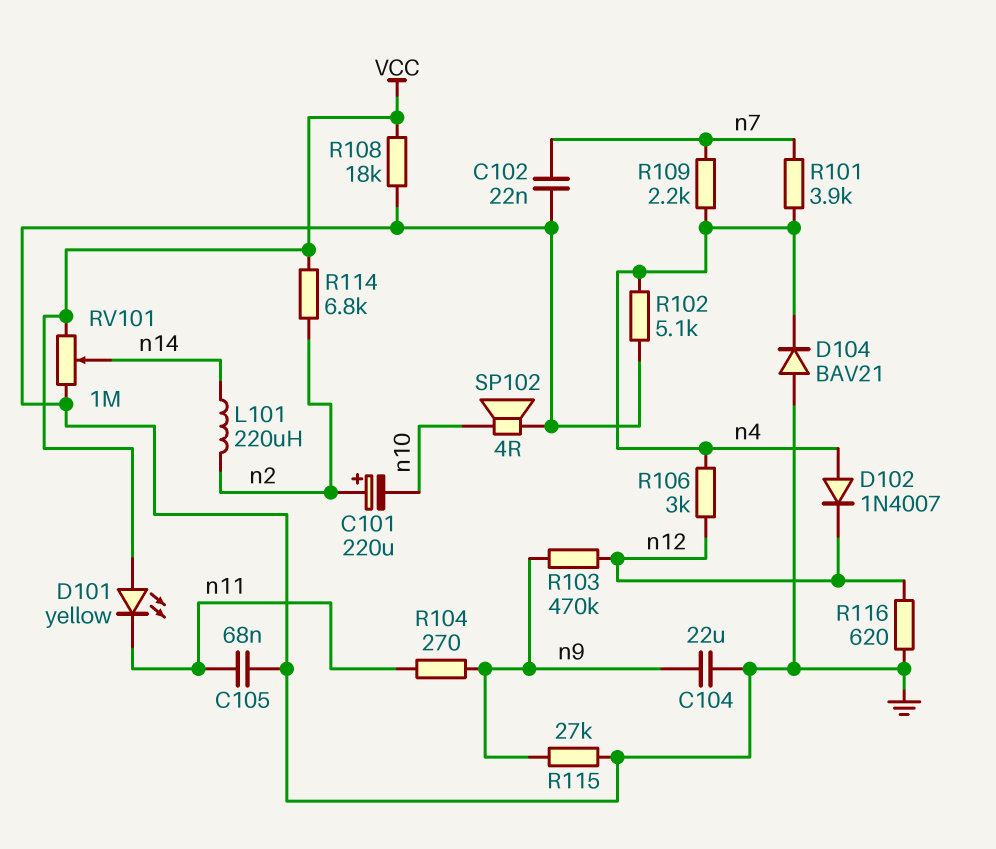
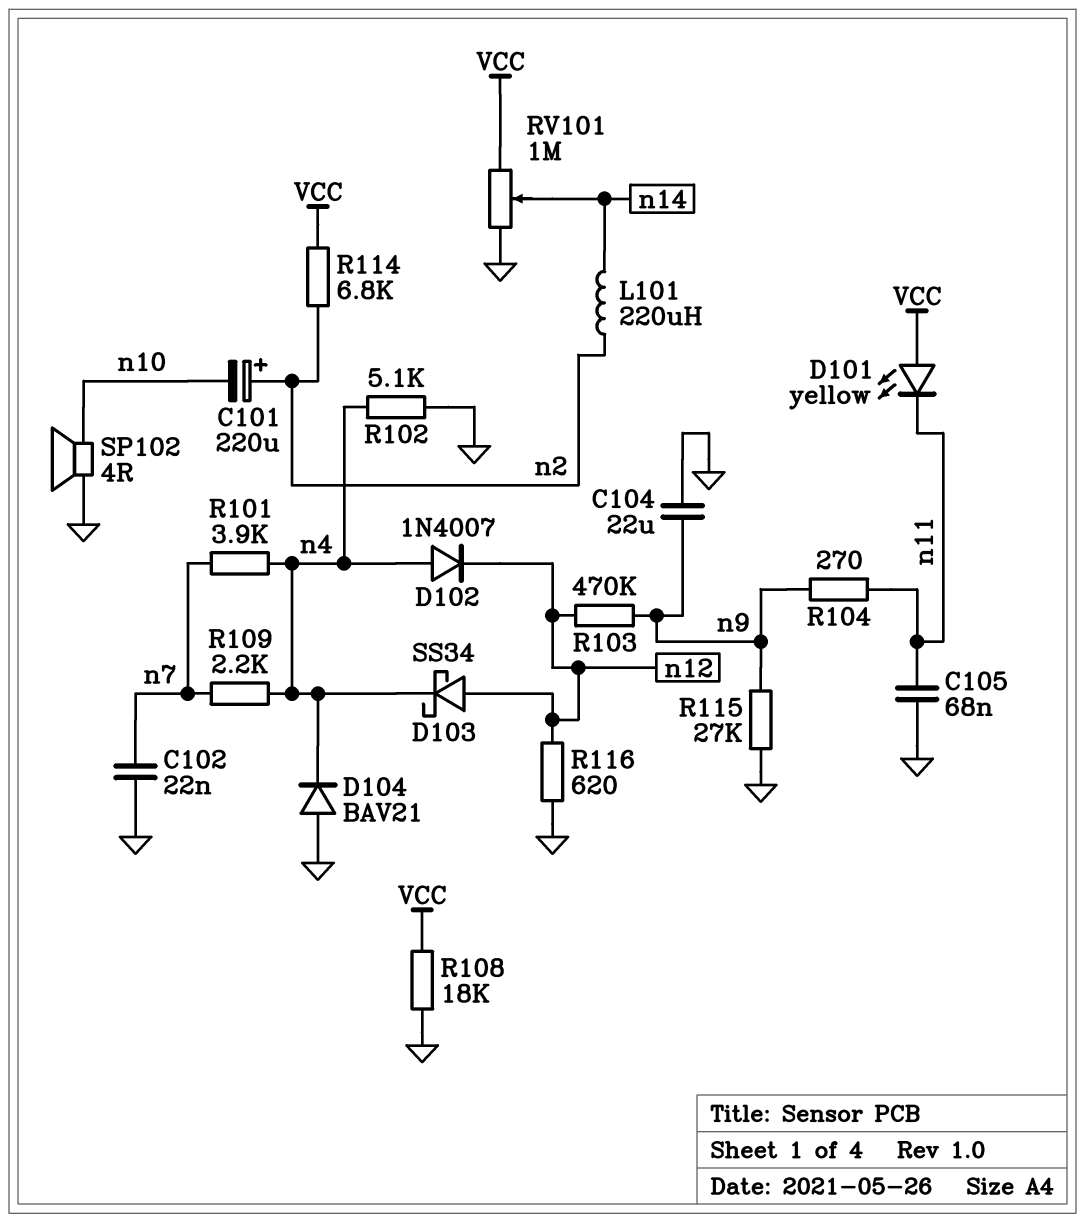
D103: none -> schottky SS34 (A n12, K n4)
R106: 3k (n4, n12) -> none

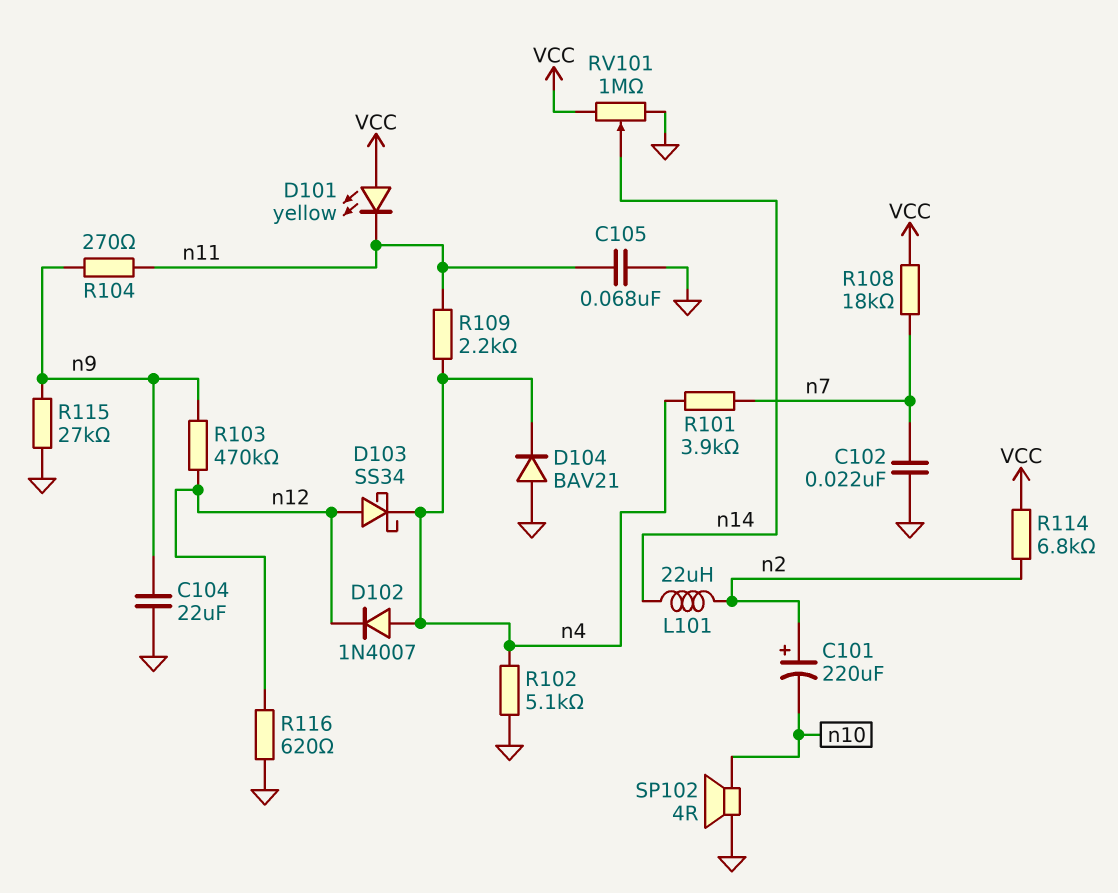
L101: 220uH (n2, n14) -> 22uH (n2, n14)
R108: 18k (GND, VCC) -> 18k (VCC, n7)
R109: 2.2k (n4, n7) -> 2.2k (n4, n11)

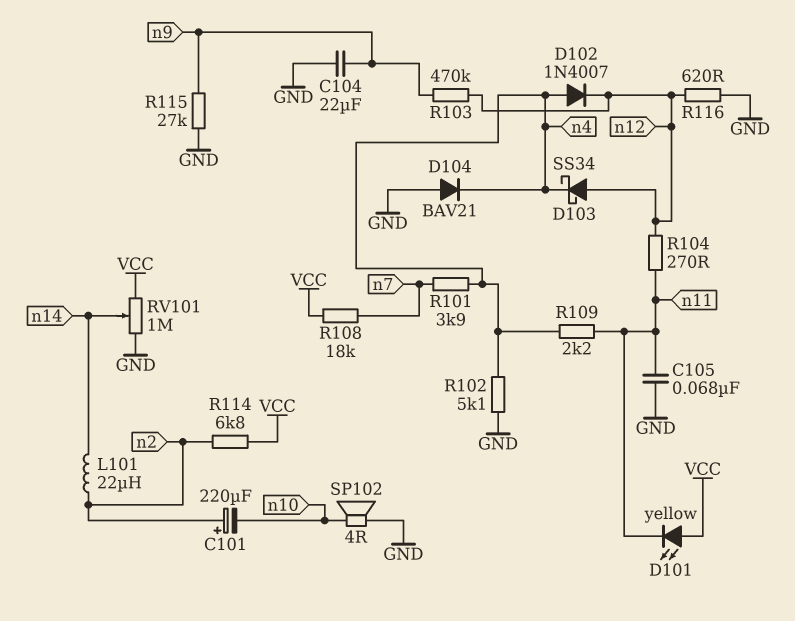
C102: 22nF (GND, n7) -> none
R104: 270 (n9, n11) -> 270 (n11, n12)

